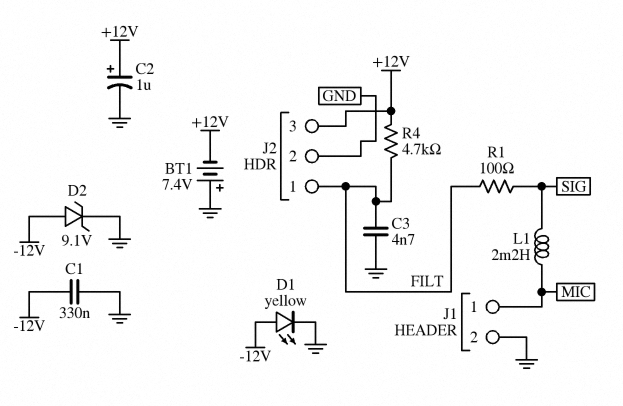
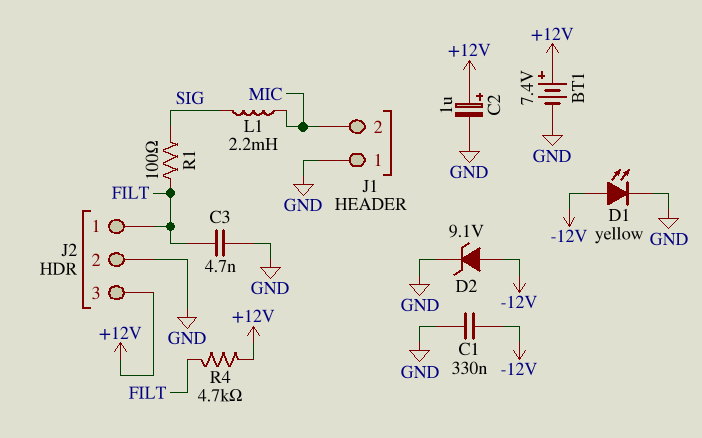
BT1: 7.4V (plus GND, minus +12V) -> 7.4V (plus +12V, minus GND)
J1 pin 1: MIC -> GND
J1 pin 2: GND -> MIC

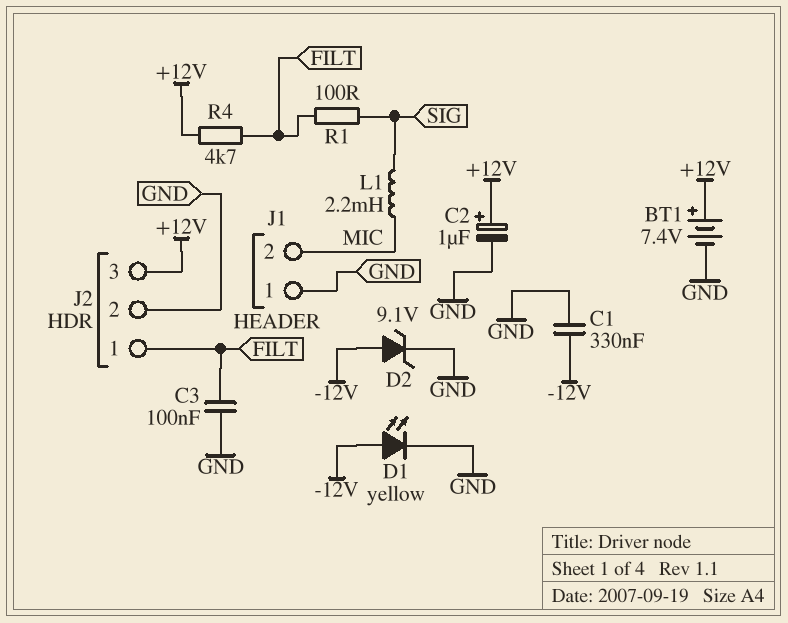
C3: 4.7nF (FILT, GND) -> 100nF (FILT, GND)

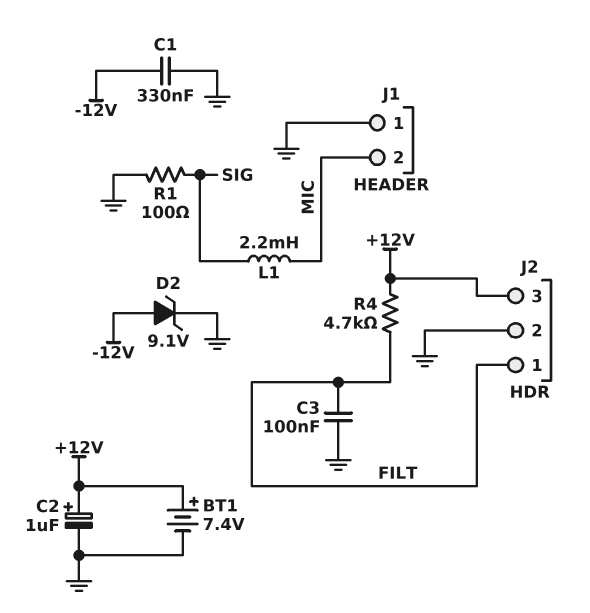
D1: LED yellow (A -12V, K GND) -> none
R1: 100 (FILT, SIG) -> 100 (GND, SIG)

